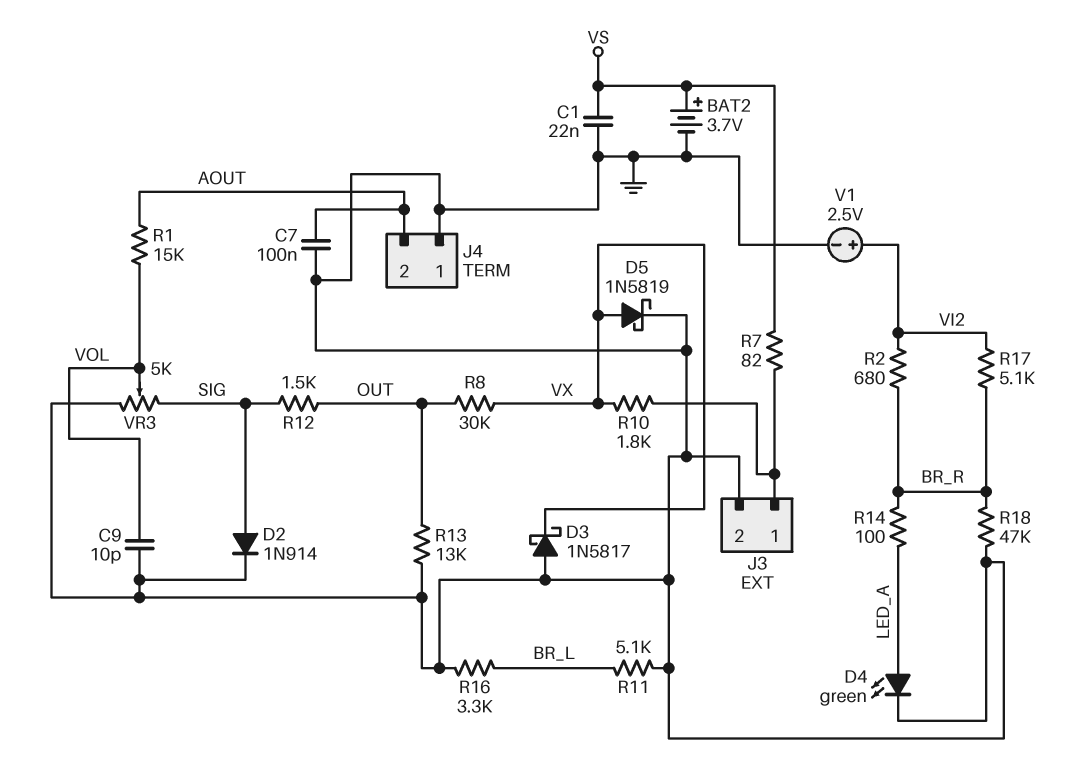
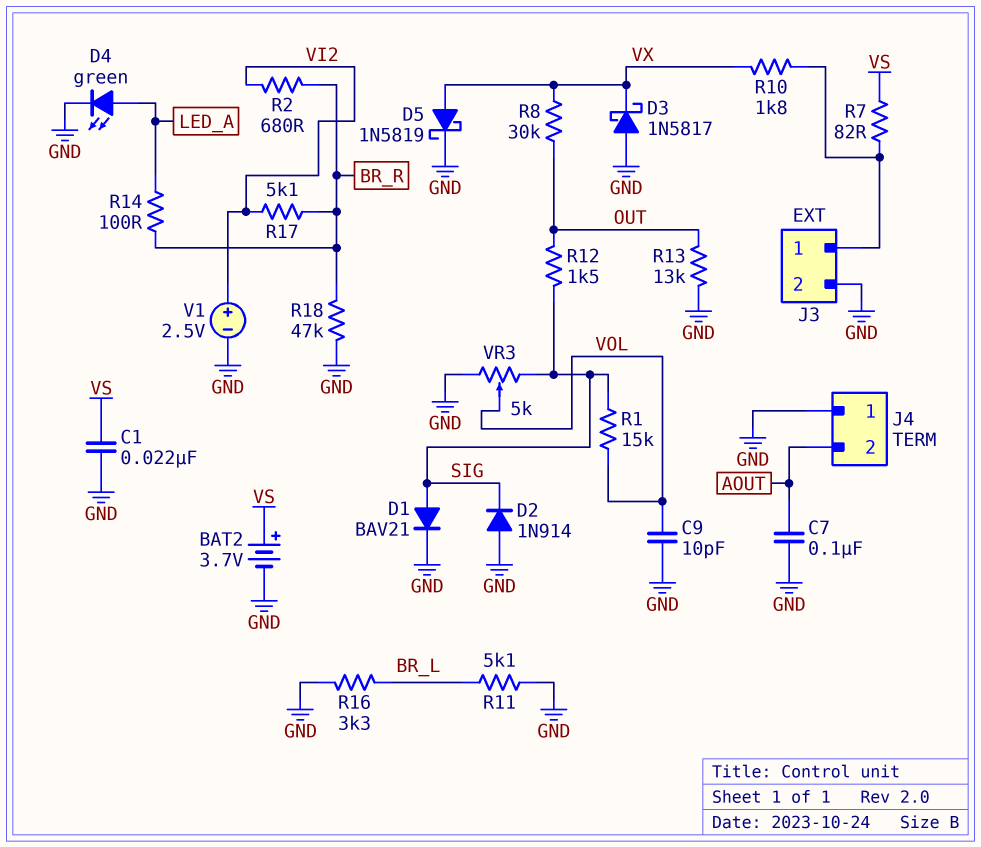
D1: none -> diode BAV21 (A SIG, K GND)
D2: diode 1N914 (A SIG, K GND) -> diode 1N914 (A GND, K SIG)
R1: 15k (AOUT, VOL) -> 15k (SIG, VOL)

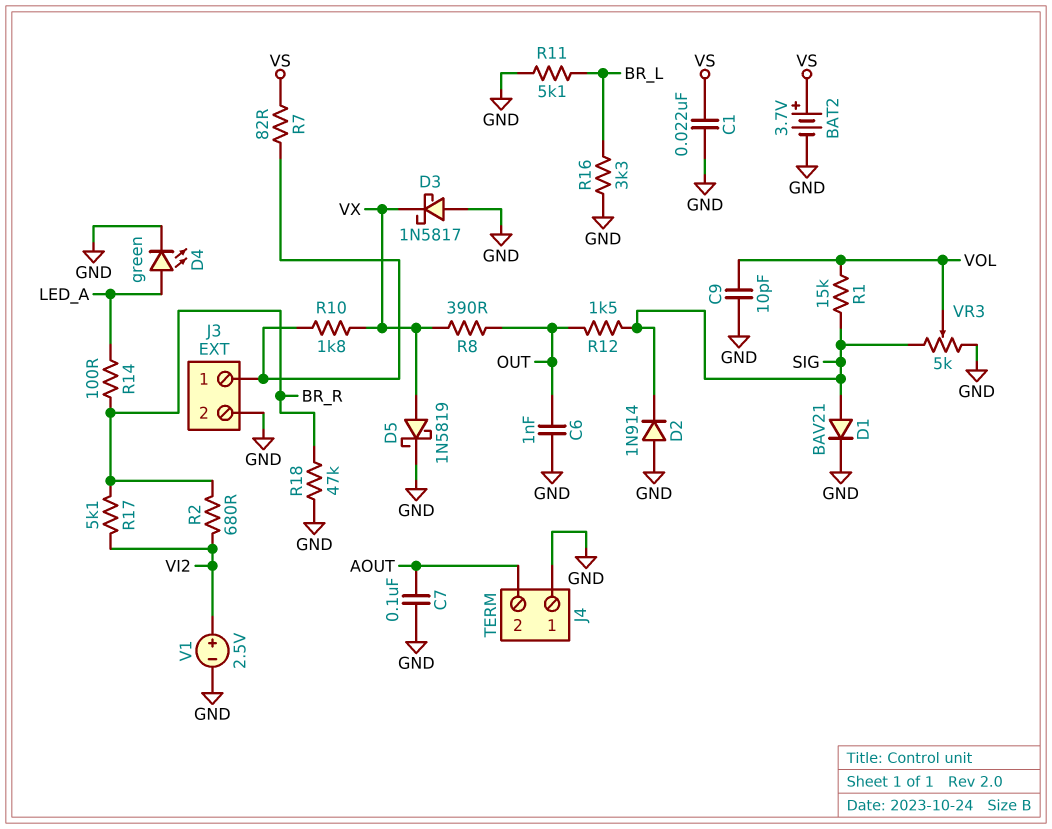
C6: none -> 1nF (GND, OUT)
R8: 30k (OUT, VX) -> 390 (OUT, VX)
R13: 13k (GND, OUT) -> none

